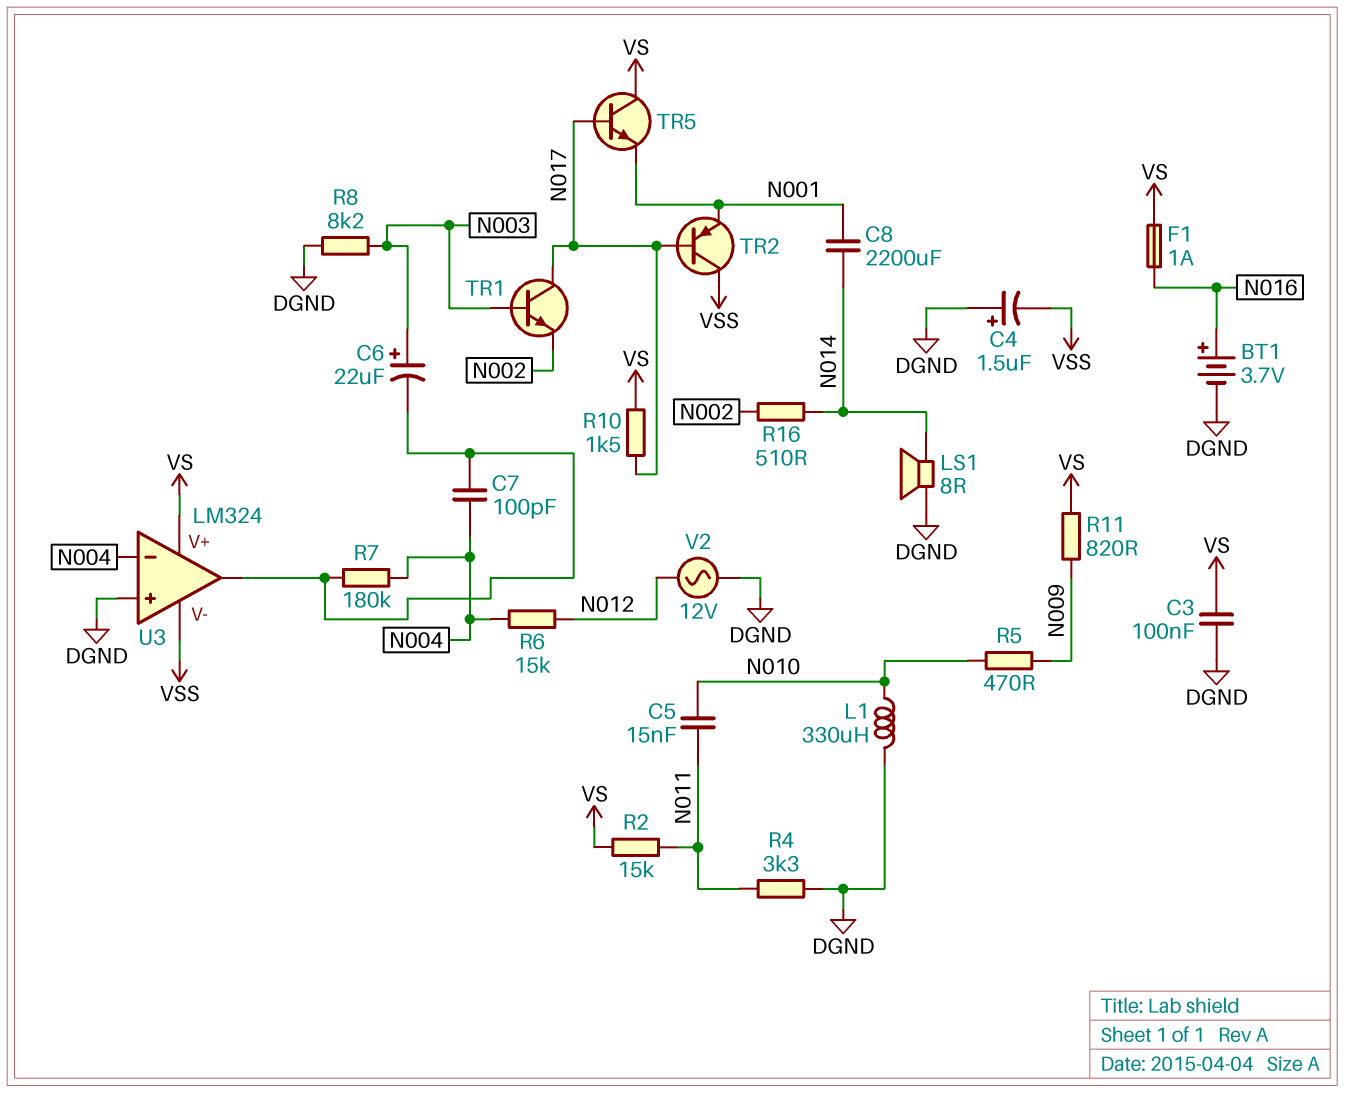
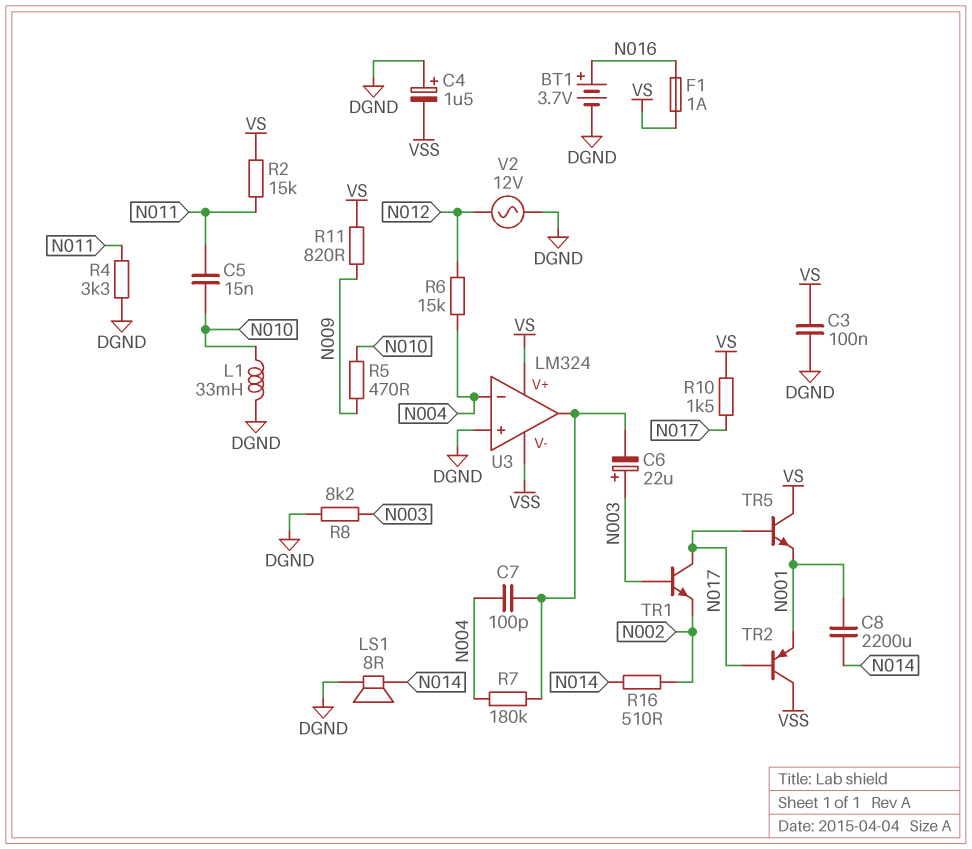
L1: 330uH (DGND, N010) -> 33mH (DGND, N010)

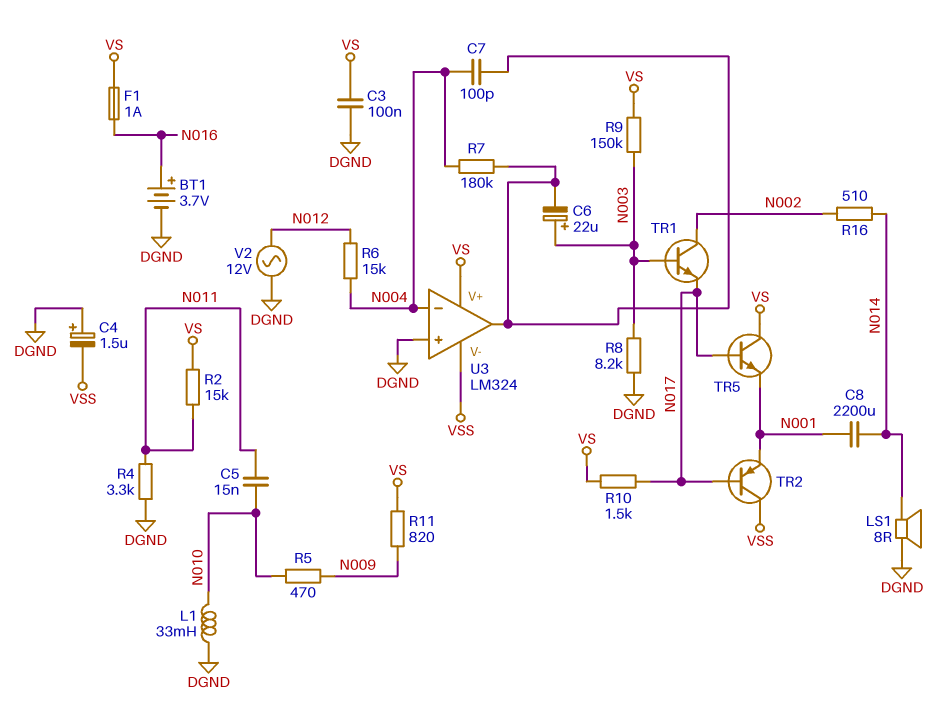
R9: none -> 150k (N003, VS)
TR1: NPN (B N003, C N017, E N002) -> NPN (B N003, C N002, E N017)

